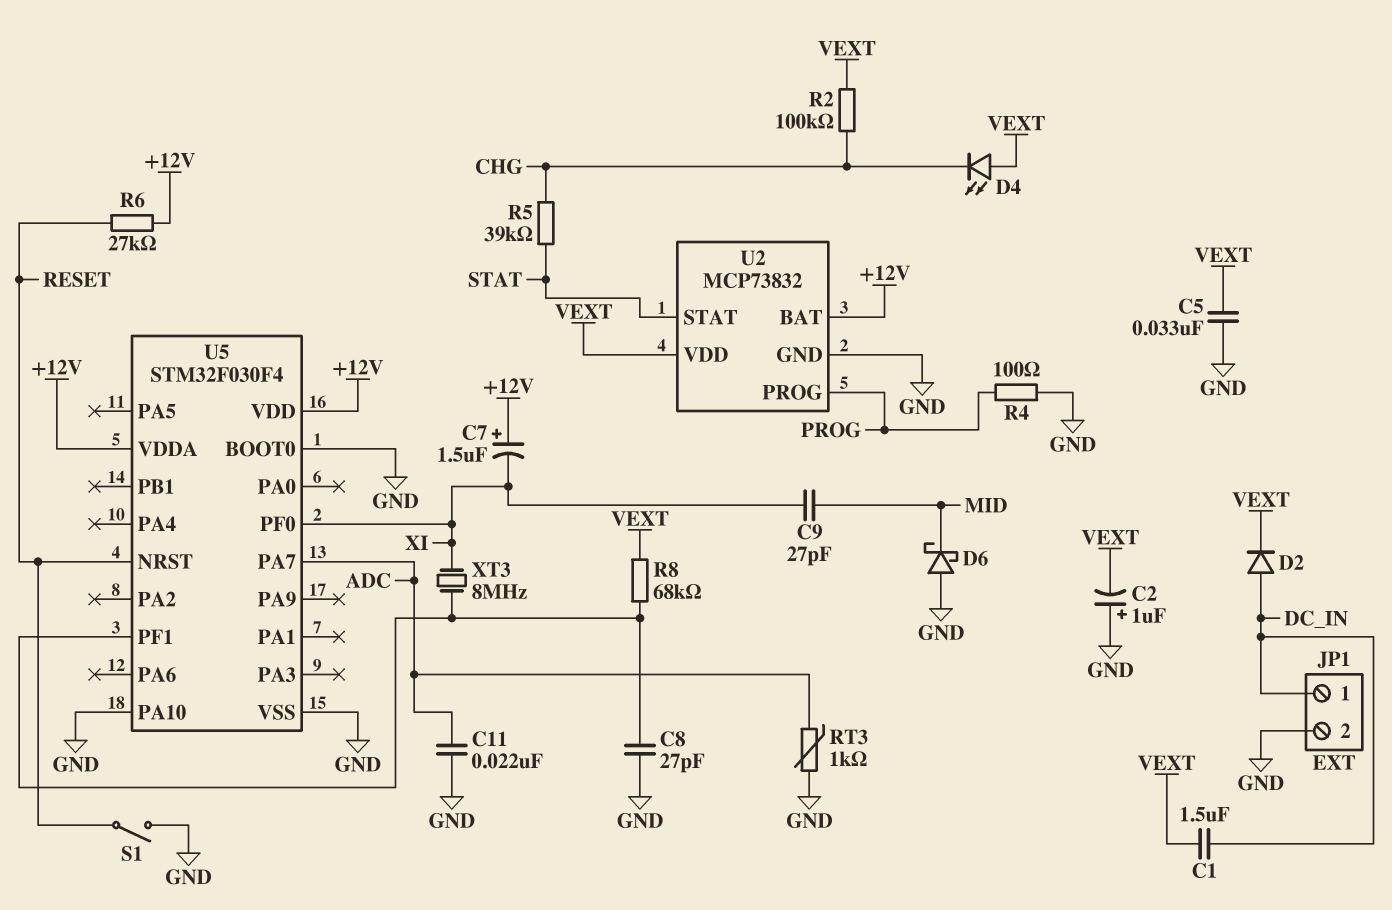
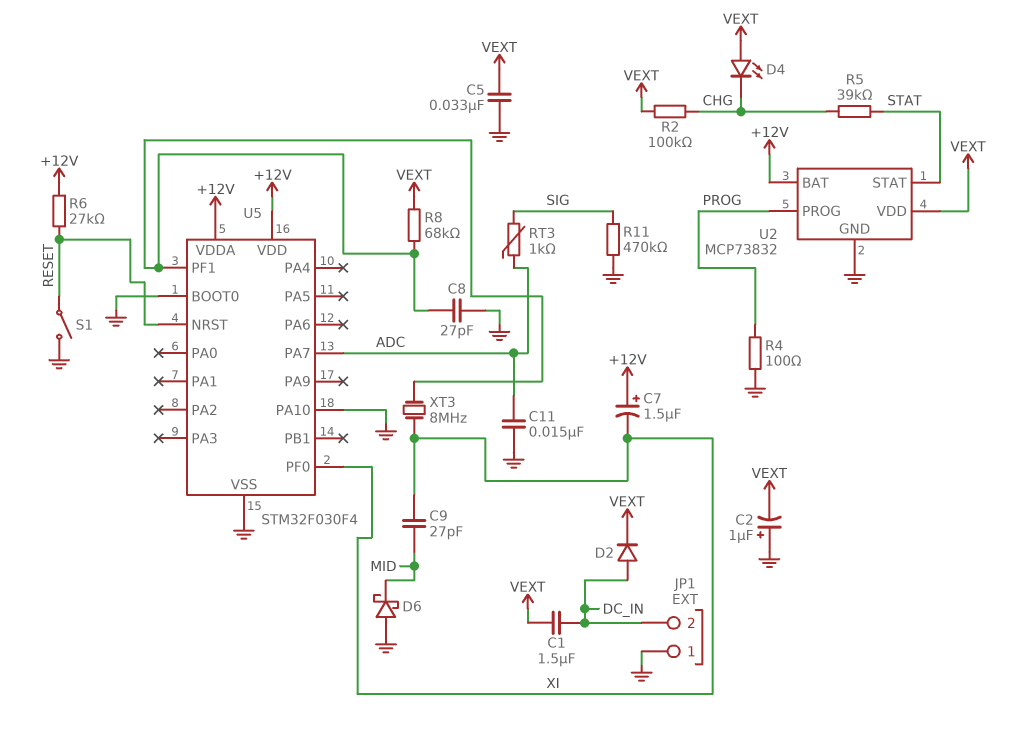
C11: 22nF (ADC, GND) -> 15nF (ADC, GND)
JP1 pin 1: DC_IN -> GND
JP1 pin 2: GND -> DC_IN
R11: none -> 470k (GND, SIG)
RT3: 1k (ADC, GND) -> 1k (ADC, SIG)

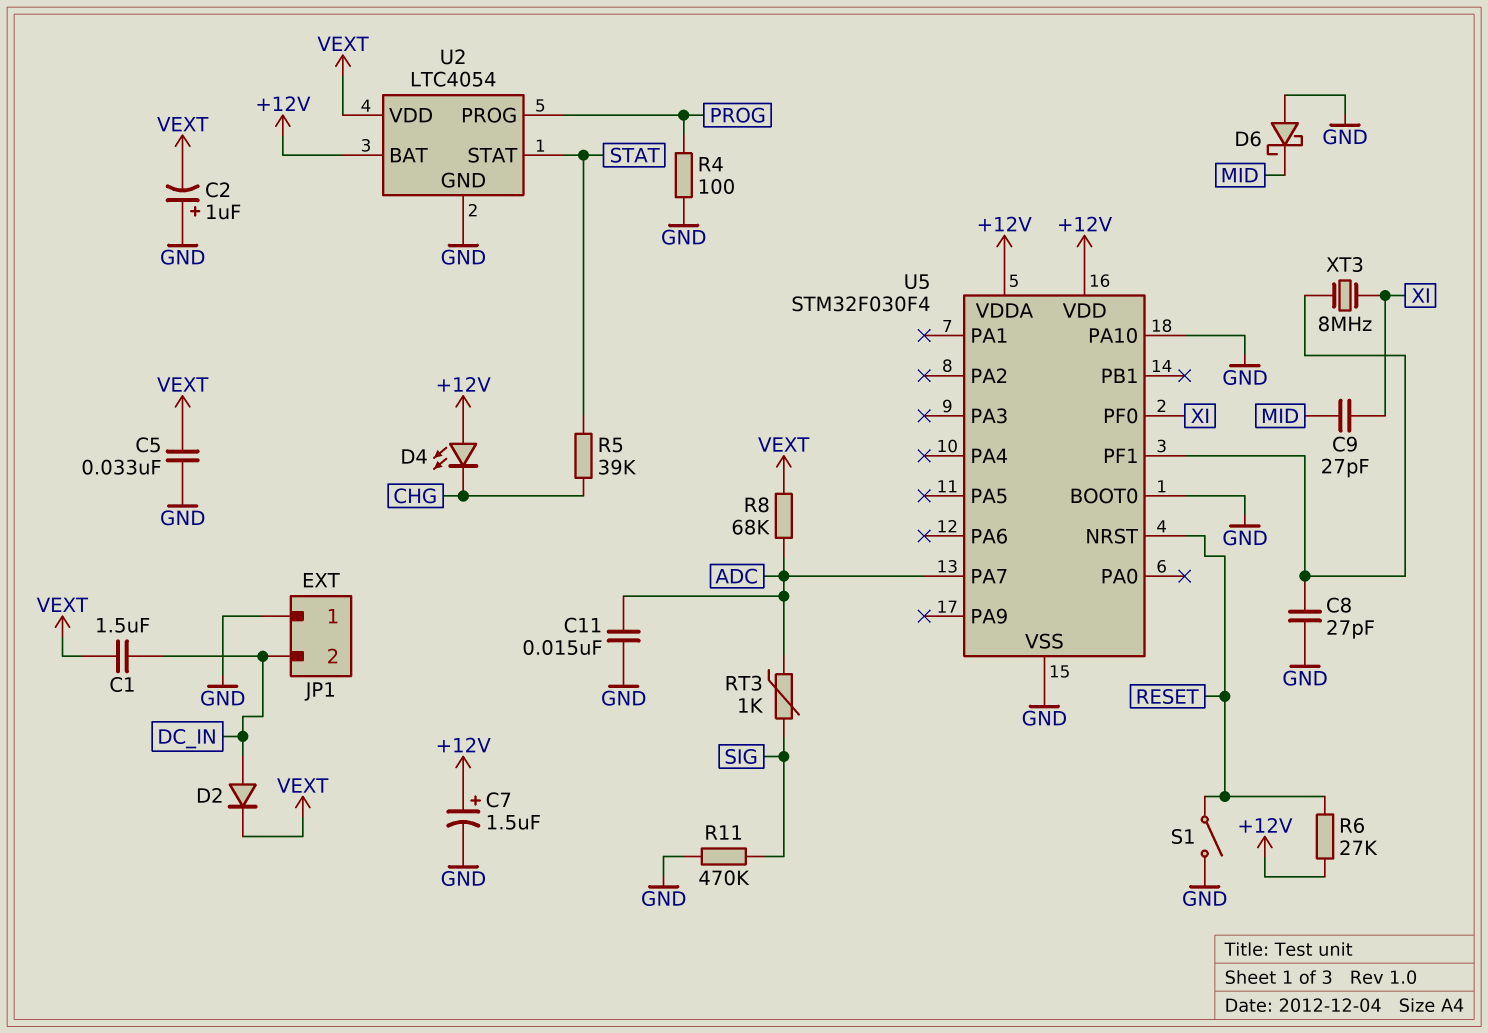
C7: 1.5uF (plus +12V, minus XI) -> 1.5uF (plus +12V, minus GND)
D4: LED (A VEXT, K CHG) -> LED (A +12V, K CHG)
R2: 100k (CHG, VEXT) -> none
R8: 68k (U5/PF1, VEXT) -> 68k (ADC, VEXT)
U2: MCP73832 -> LTC4054

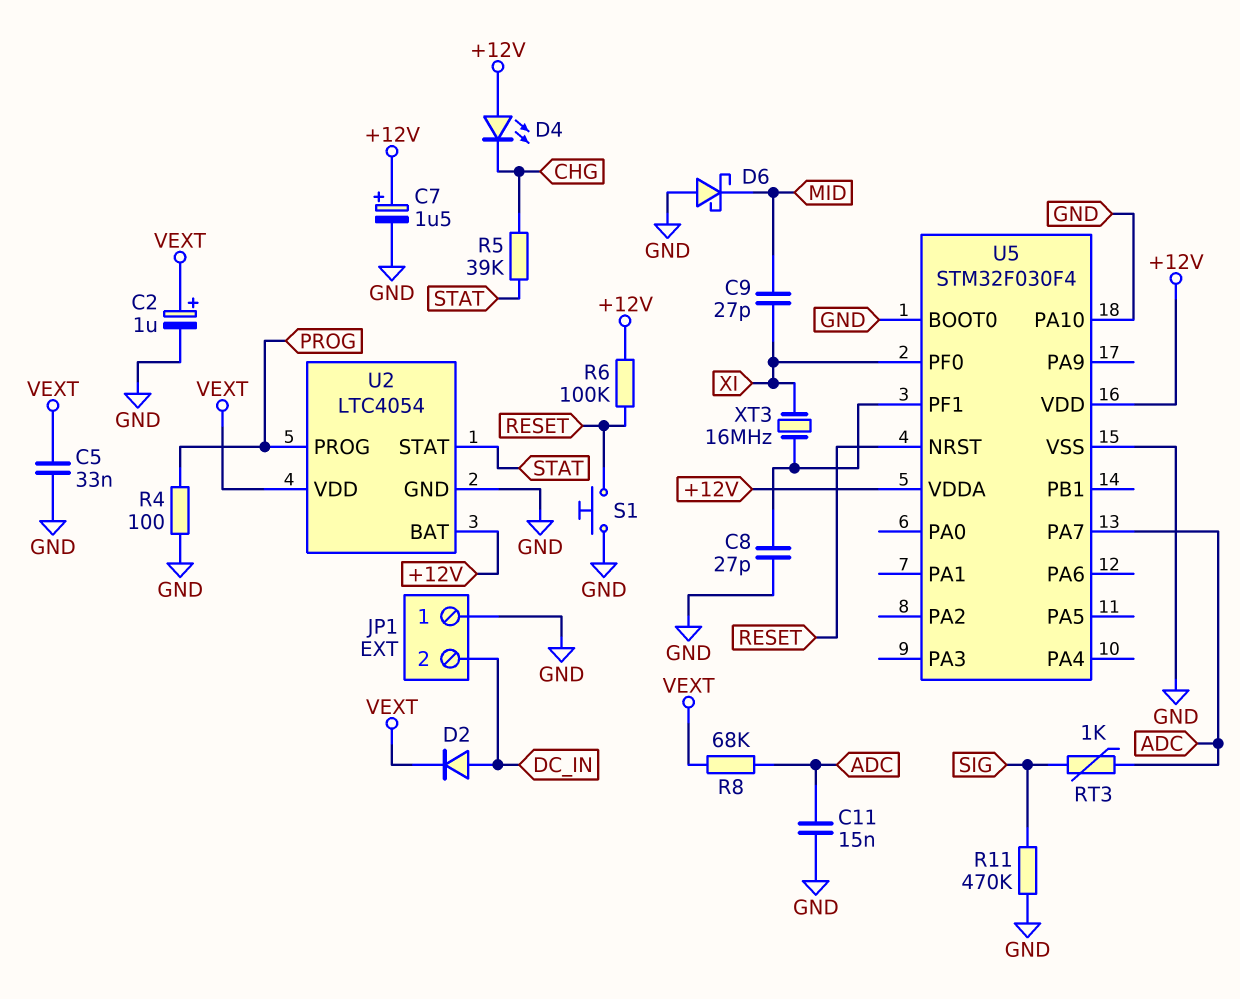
C1: 1.5uF (DC_IN, VEXT) -> none
C2: 1uF (plus GND, minus VEXT) -> 1uF (plus VEXT, minus GND)
R6: 27k (+12V, RESET) -> 100k (+12V, RESET)
S1: switch (GND, RESET) -> button (GND, RESET)
XT3: 8MHz (U5/PF1, XI) -> 16MHz (U5/PF1, XI)

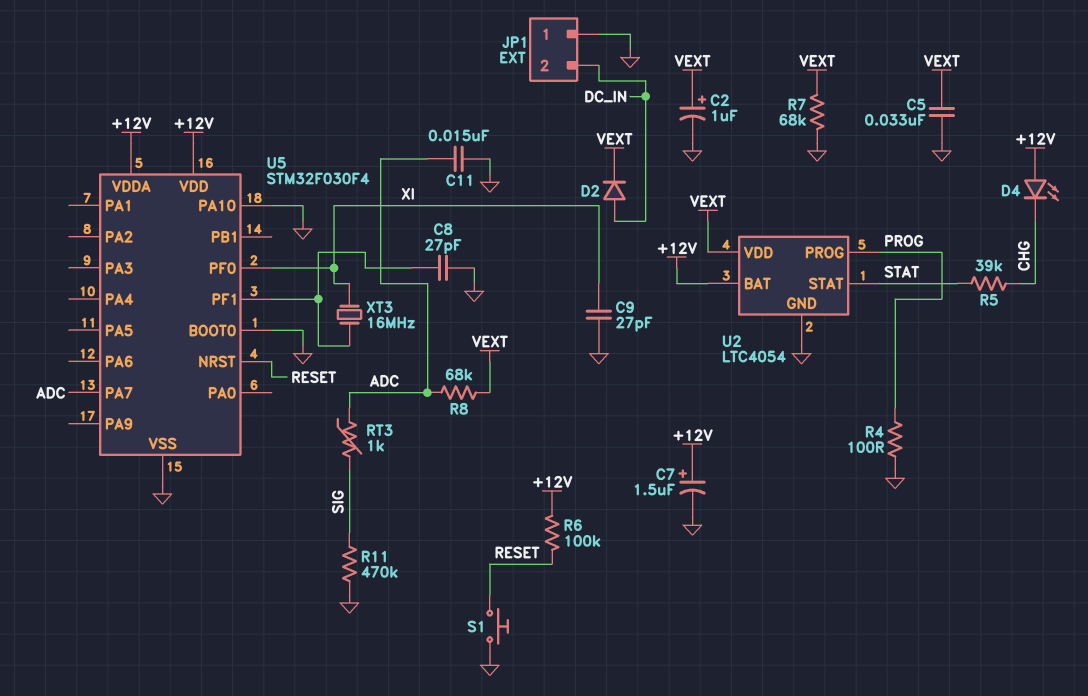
C9: 27pF (MID, XI) -> 27pF (GND, XI)
D6: schottky (A GND, K MID) -> none
R7: none -> 68k (GND, VEXT)

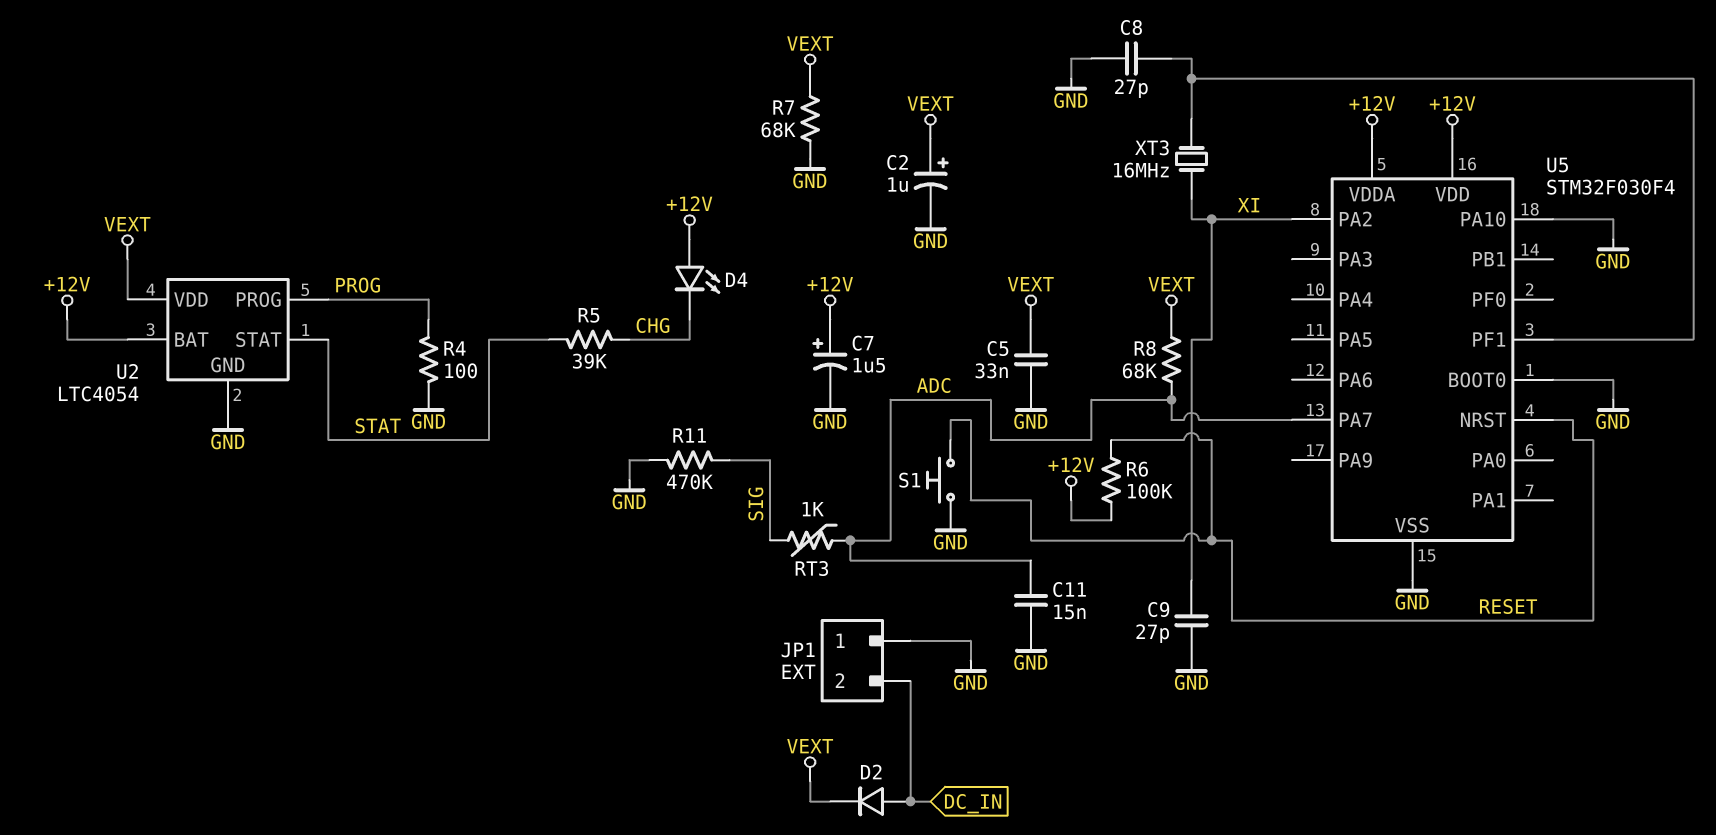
U5 pin PA2: none -> XI
U5 pin PF0: XI -> none

